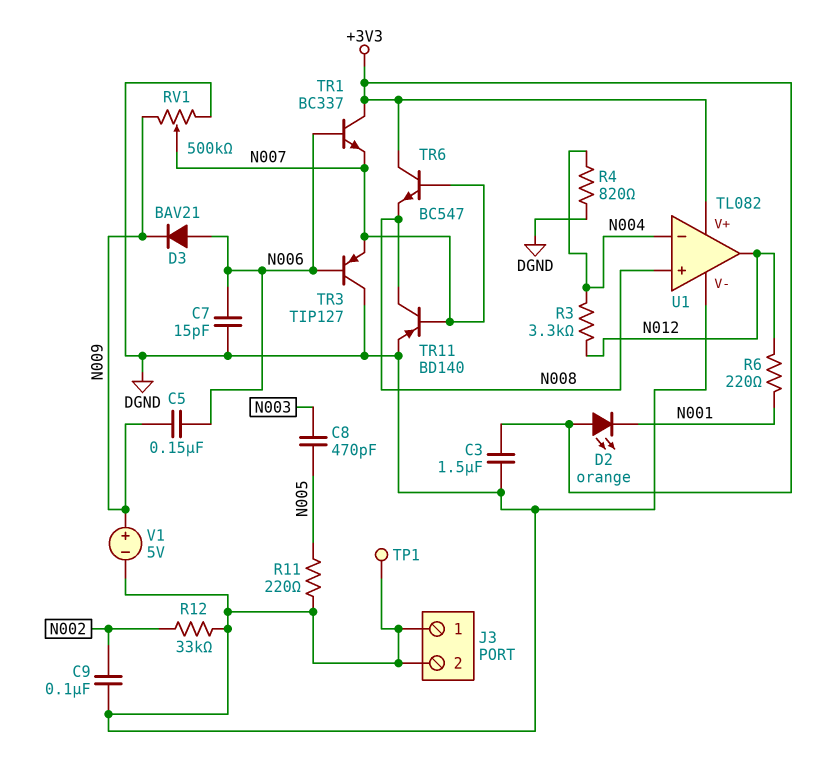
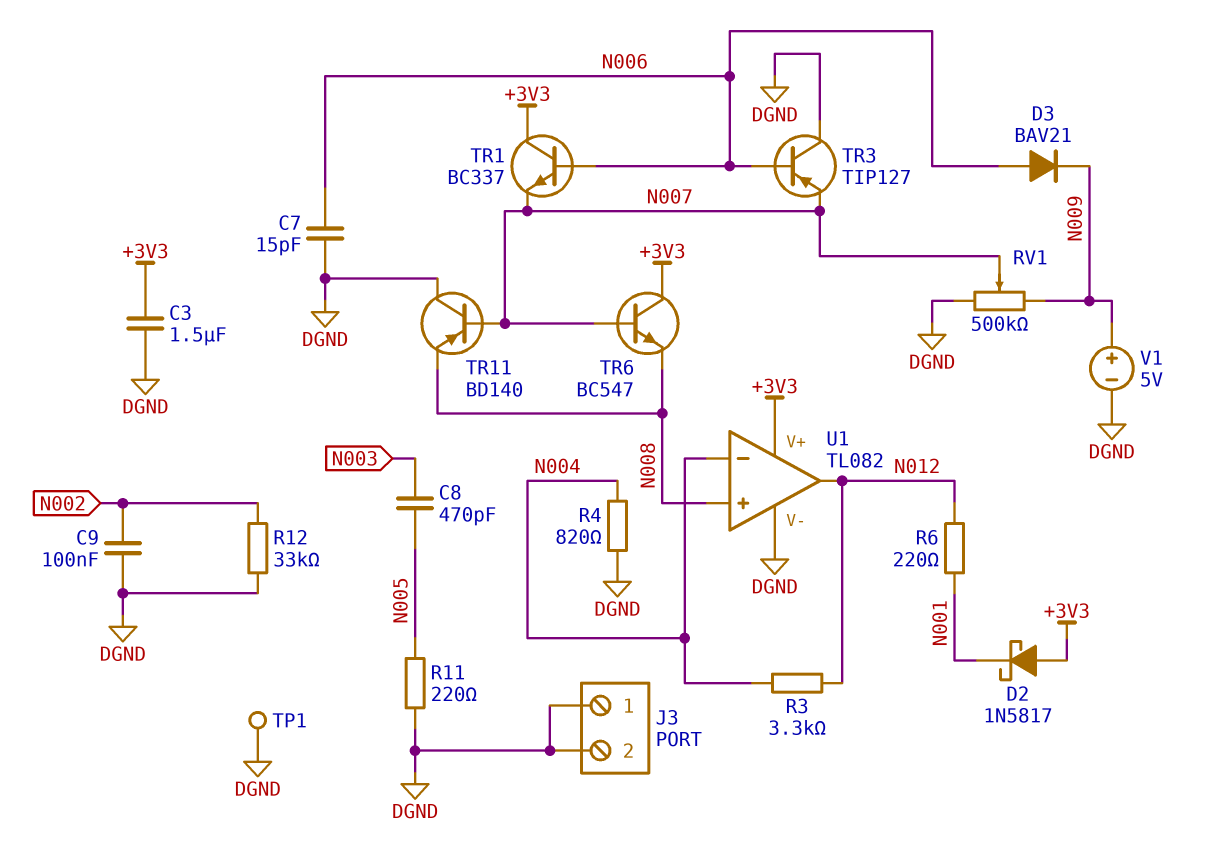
C5: 150nF (N006, N009) -> none
D2: LED orange (A +3V3, K N001) -> schottky 1N5817 (A +3V3, K N001)
TR11: PNP BD140 (B N007, C N008, E DGND) -> PNP BD140 (B N007, C DGND, E N008)

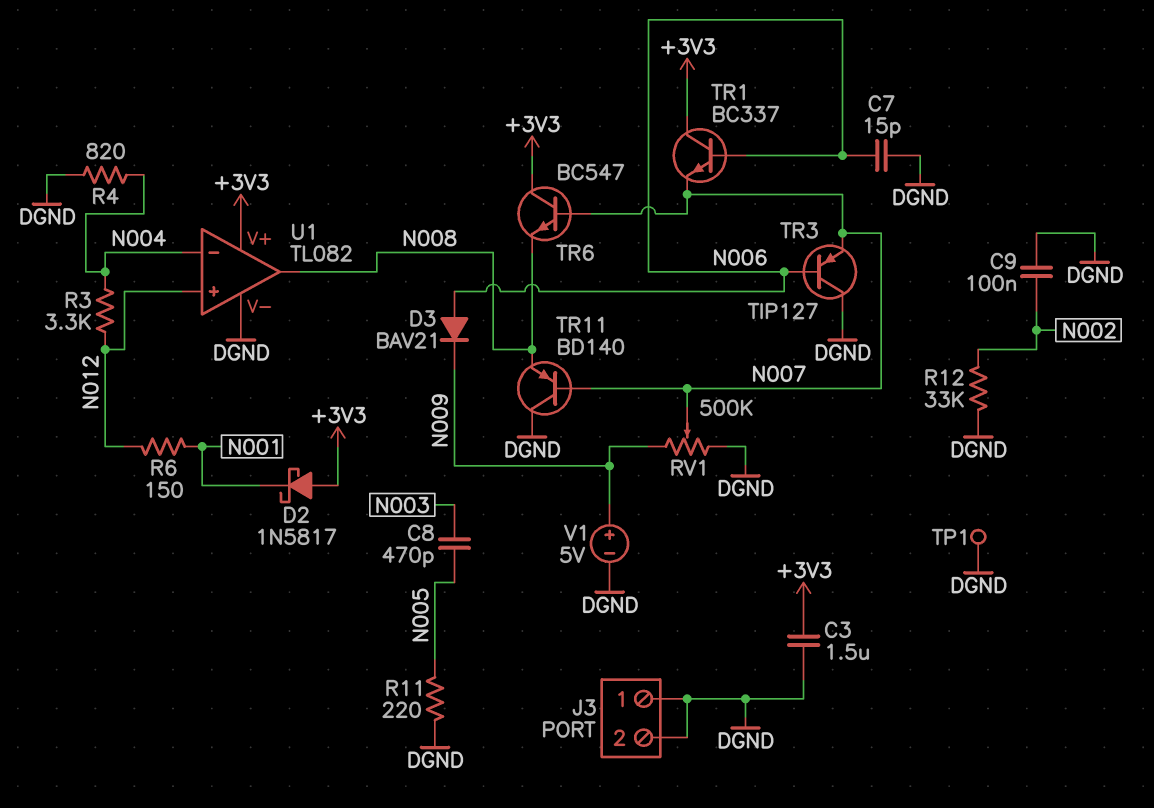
R6: 220 (N001, N012) -> 150 (N001, N012)
U1 pin in+: N008 -> N012
U1 pin out: N012 -> N008

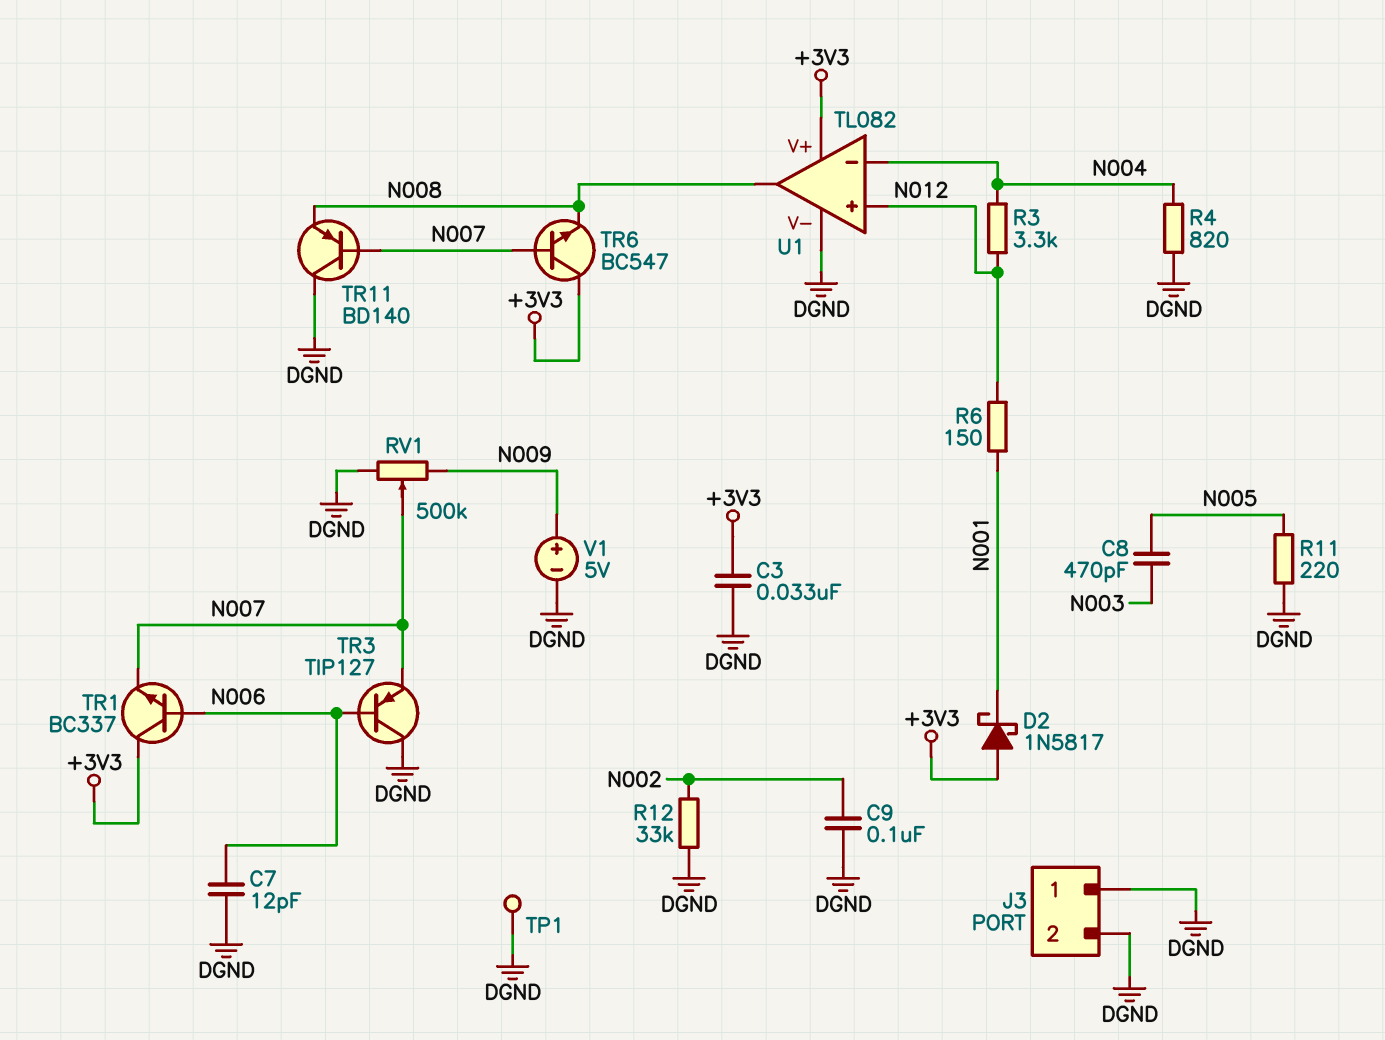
C3: 1.5uF (+3V3, DGND) -> 33nF (+3V3, DGND)
C7: 15pF (DGND, N006) -> 12pF (DGND, N006)
D3: diode BAV21 (A N006, K N009) -> none

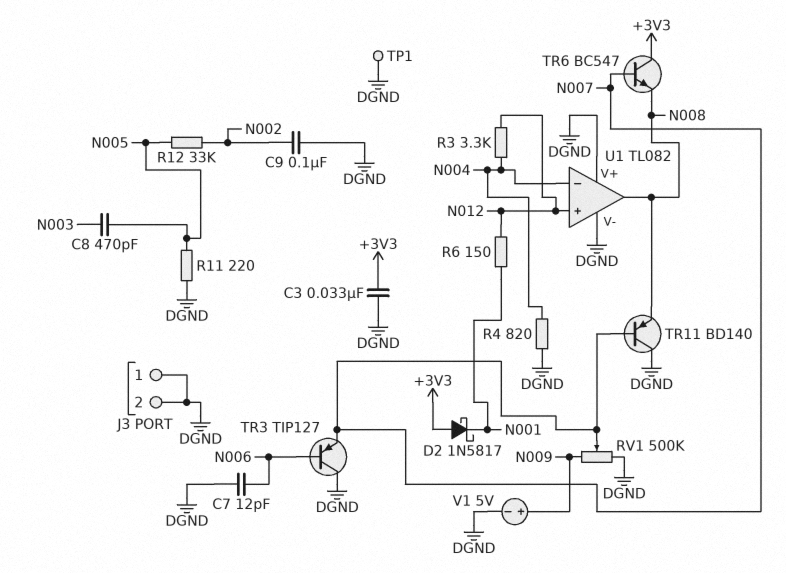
R12: 33k (DGND, N002) -> 33k (N002, N005)
TR1: NPN BC337 (B N006, C +3V3, E N007) -> none
U1 pin V+: +3V3 -> DGND

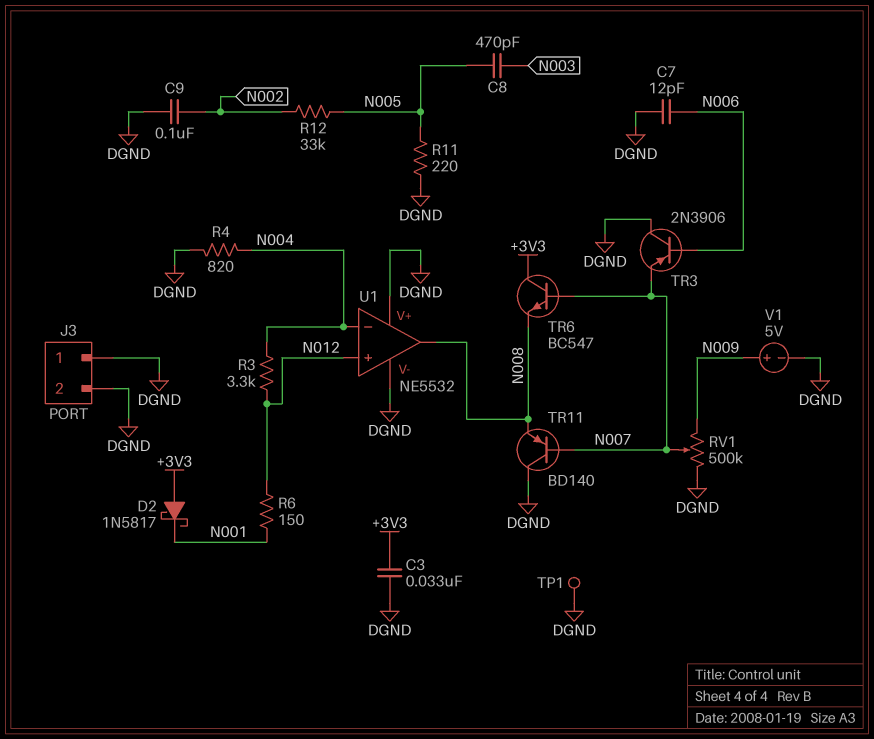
TR3: PNP TIP127 (B N006, C DGND, E N007) -> PNP 2N3906 (B N006, C DGND, E N007)
U1: TL082 -> NE5532

